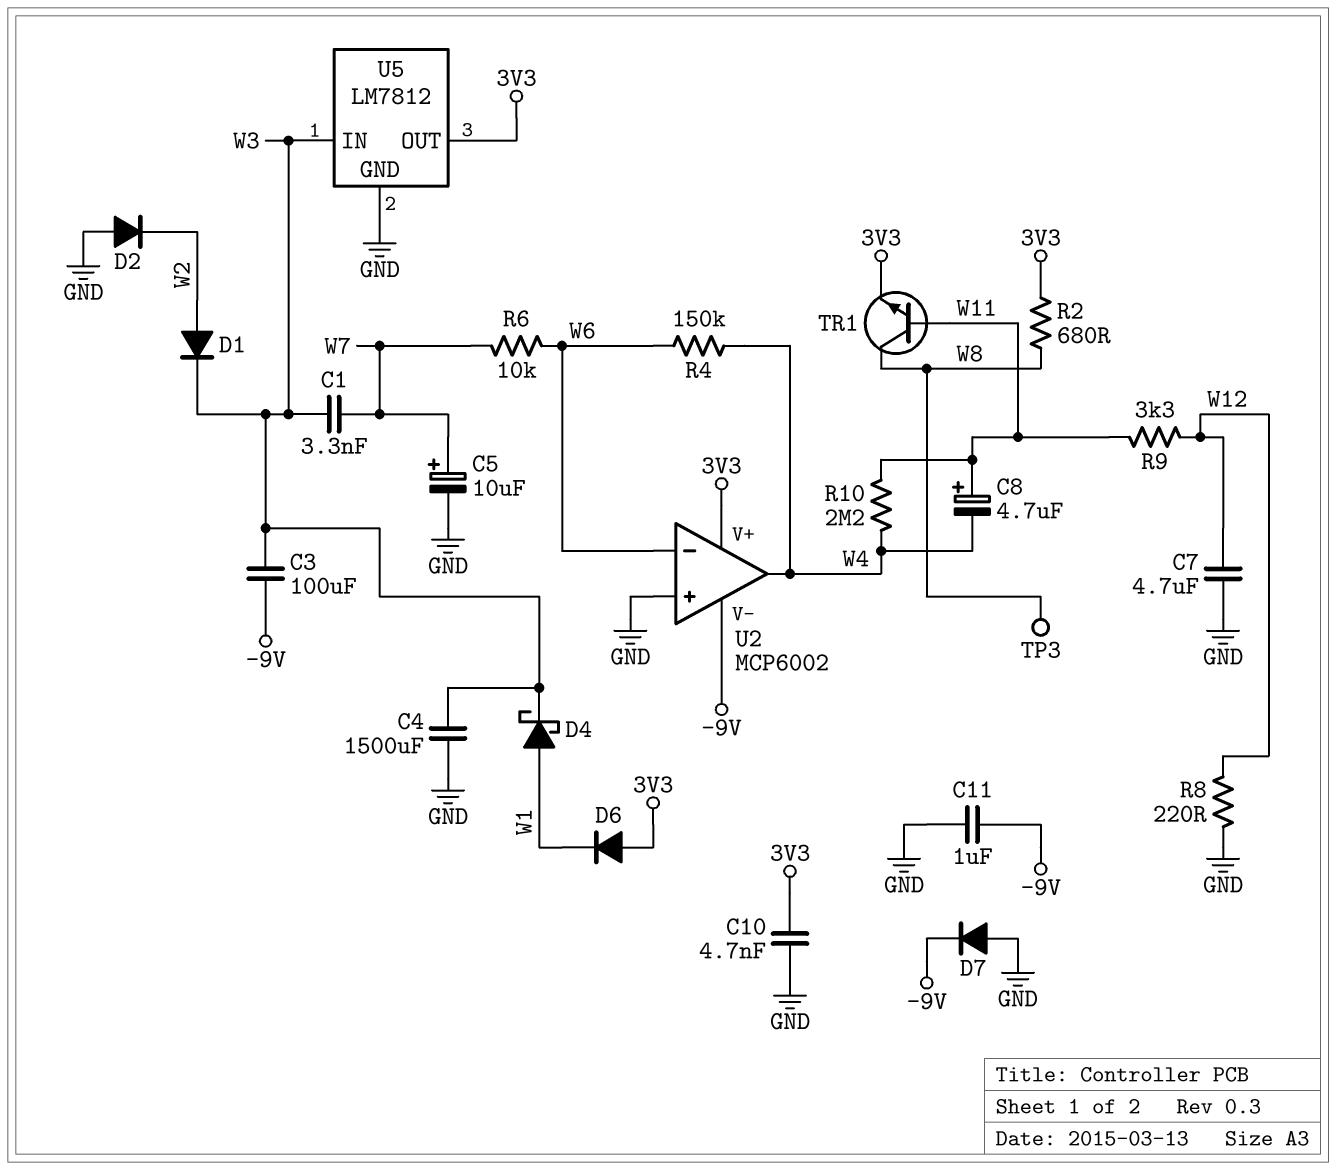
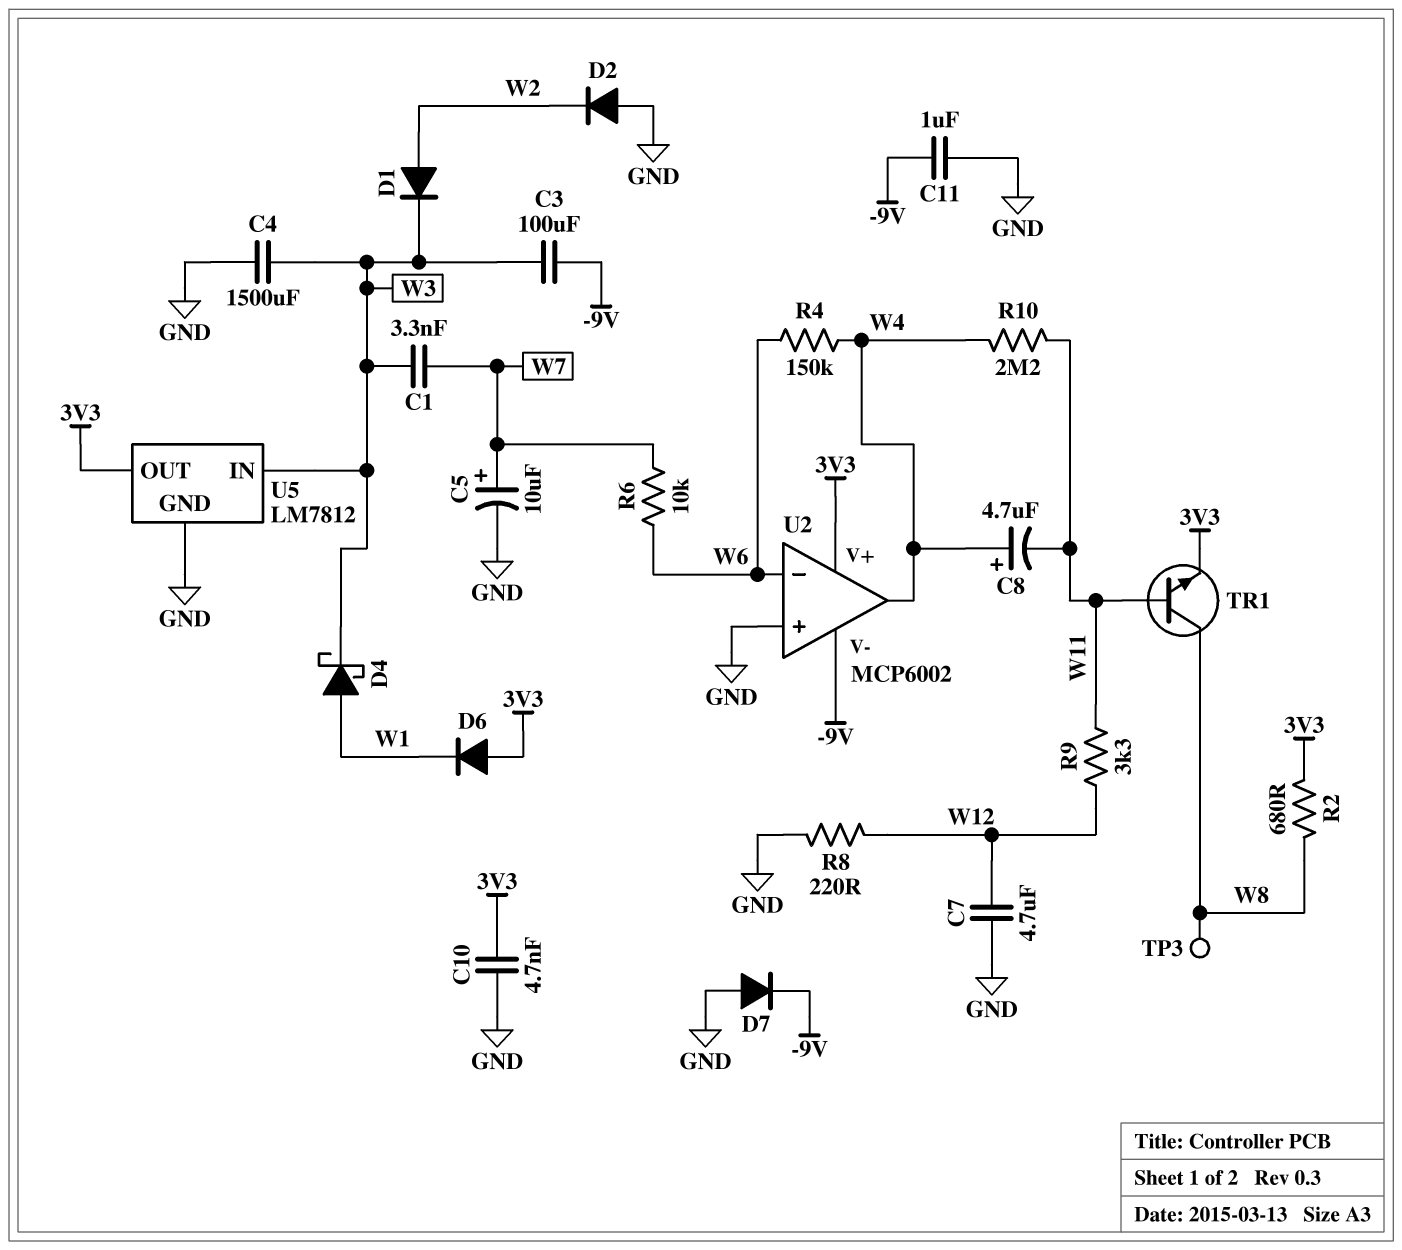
C8: 4.7uF (plus W11, minus W4) -> 4.7uF (plus W4, minus W11)

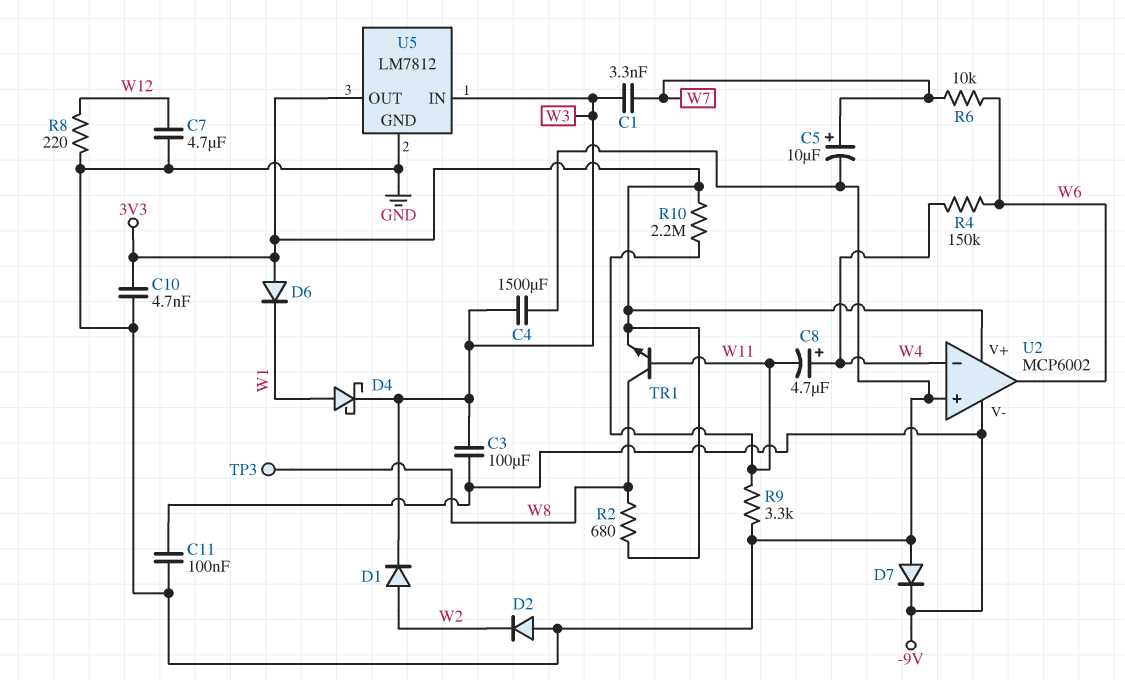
C11: 1uF (-9V, GND) -> 100nF (-9V, GND)
R9: 3.3k (W11, W12) -> 3.3k (GND, W11)
R10: 2.2M (W4, W11) -> 2.2M (3V3, W11)
U2 pin in-: W6 -> W4
U2 pin out: W4 -> W6

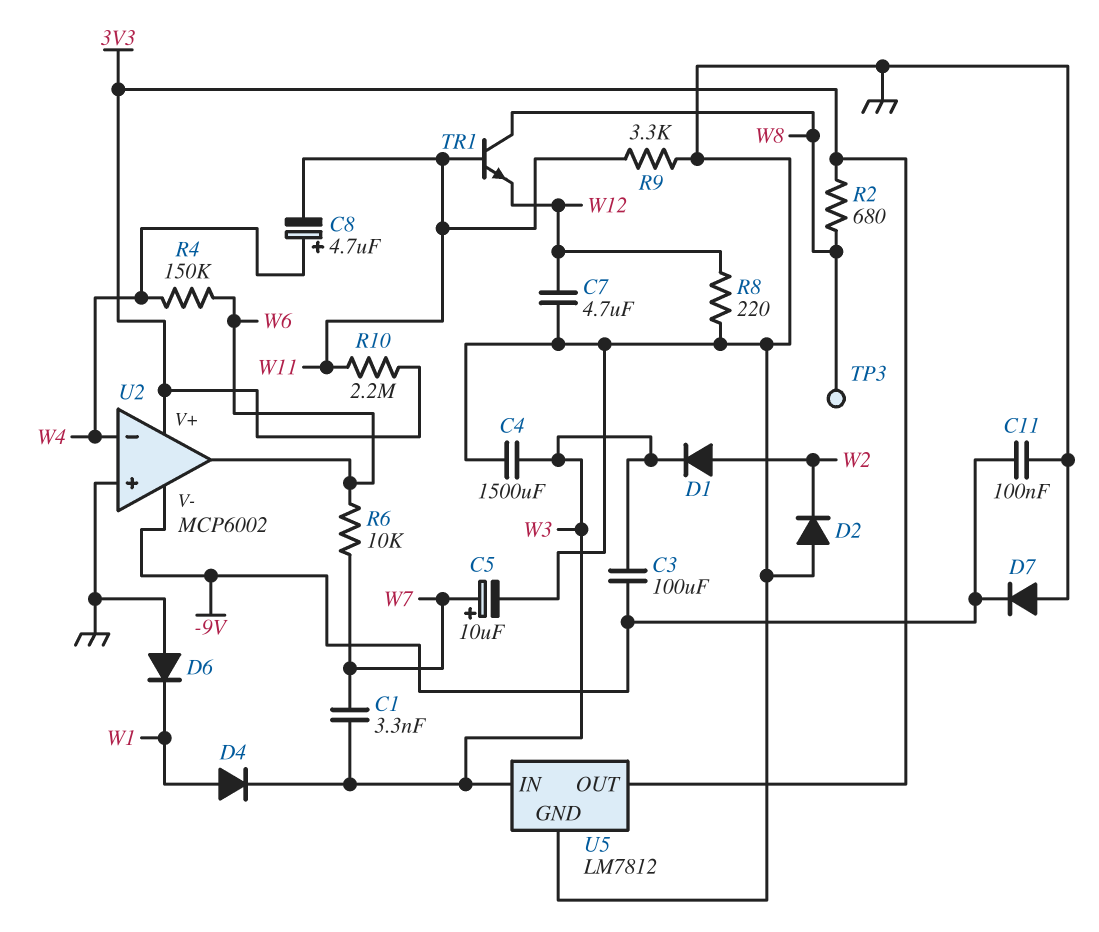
C10: 4.7nF (3V3, GND) -> none
D4: schottky (A W1, K W3) -> diode (A W1, K W3)
D6: diode (A 3V3, K W1) -> diode (A GND, K W1)
TR1: NPN (B W11, C W8, E 3V3) -> NPN (B W11, C W8, E W12)

